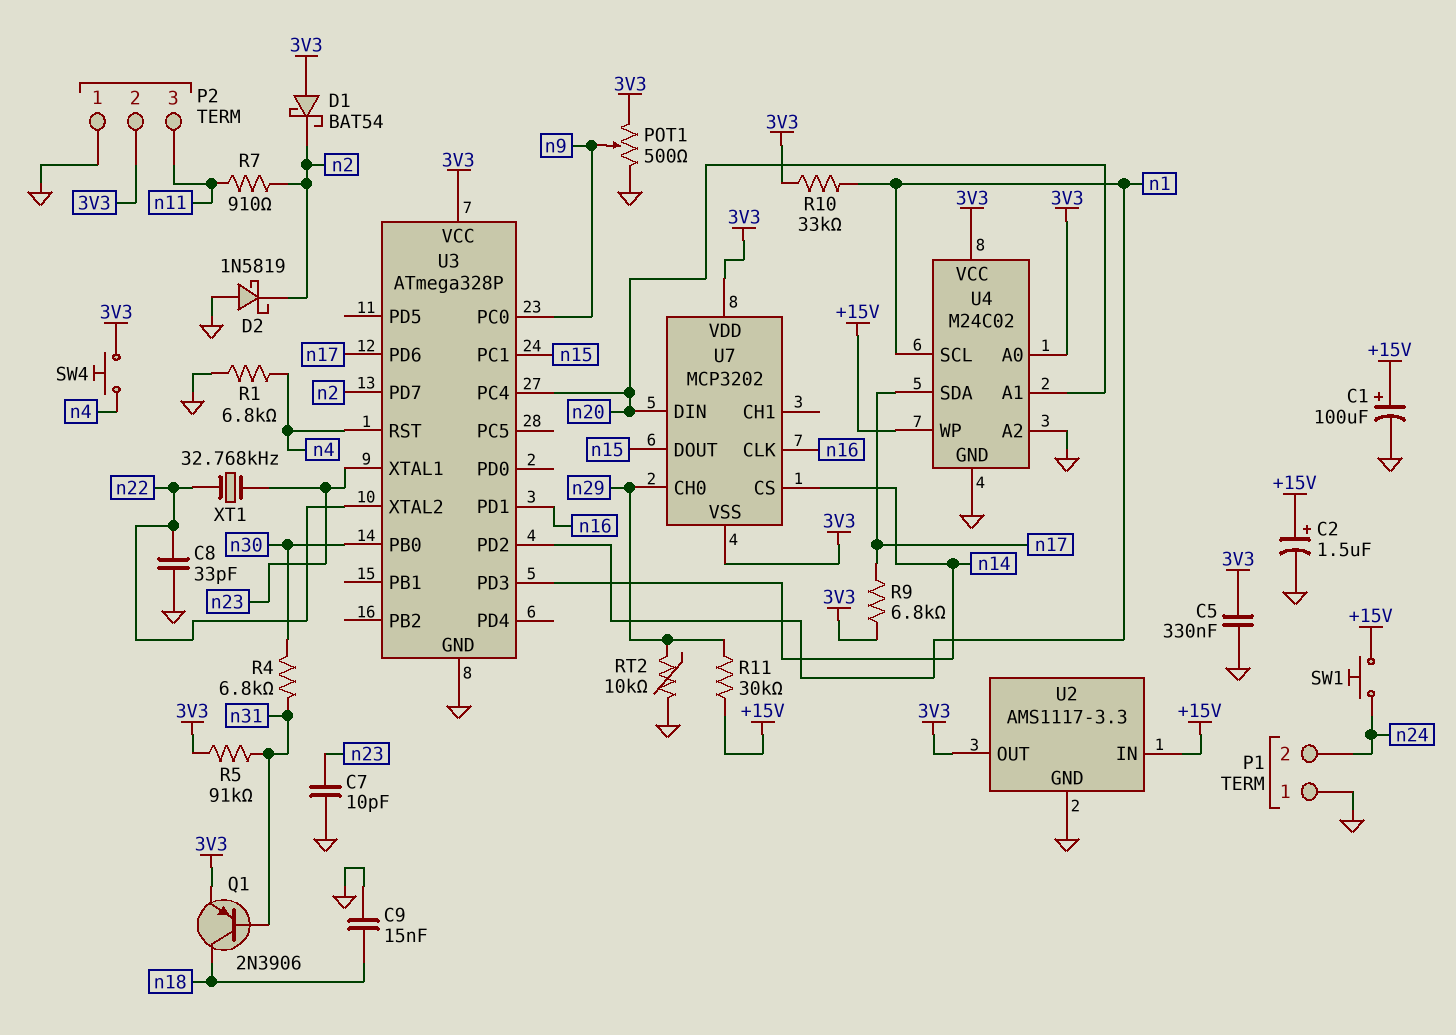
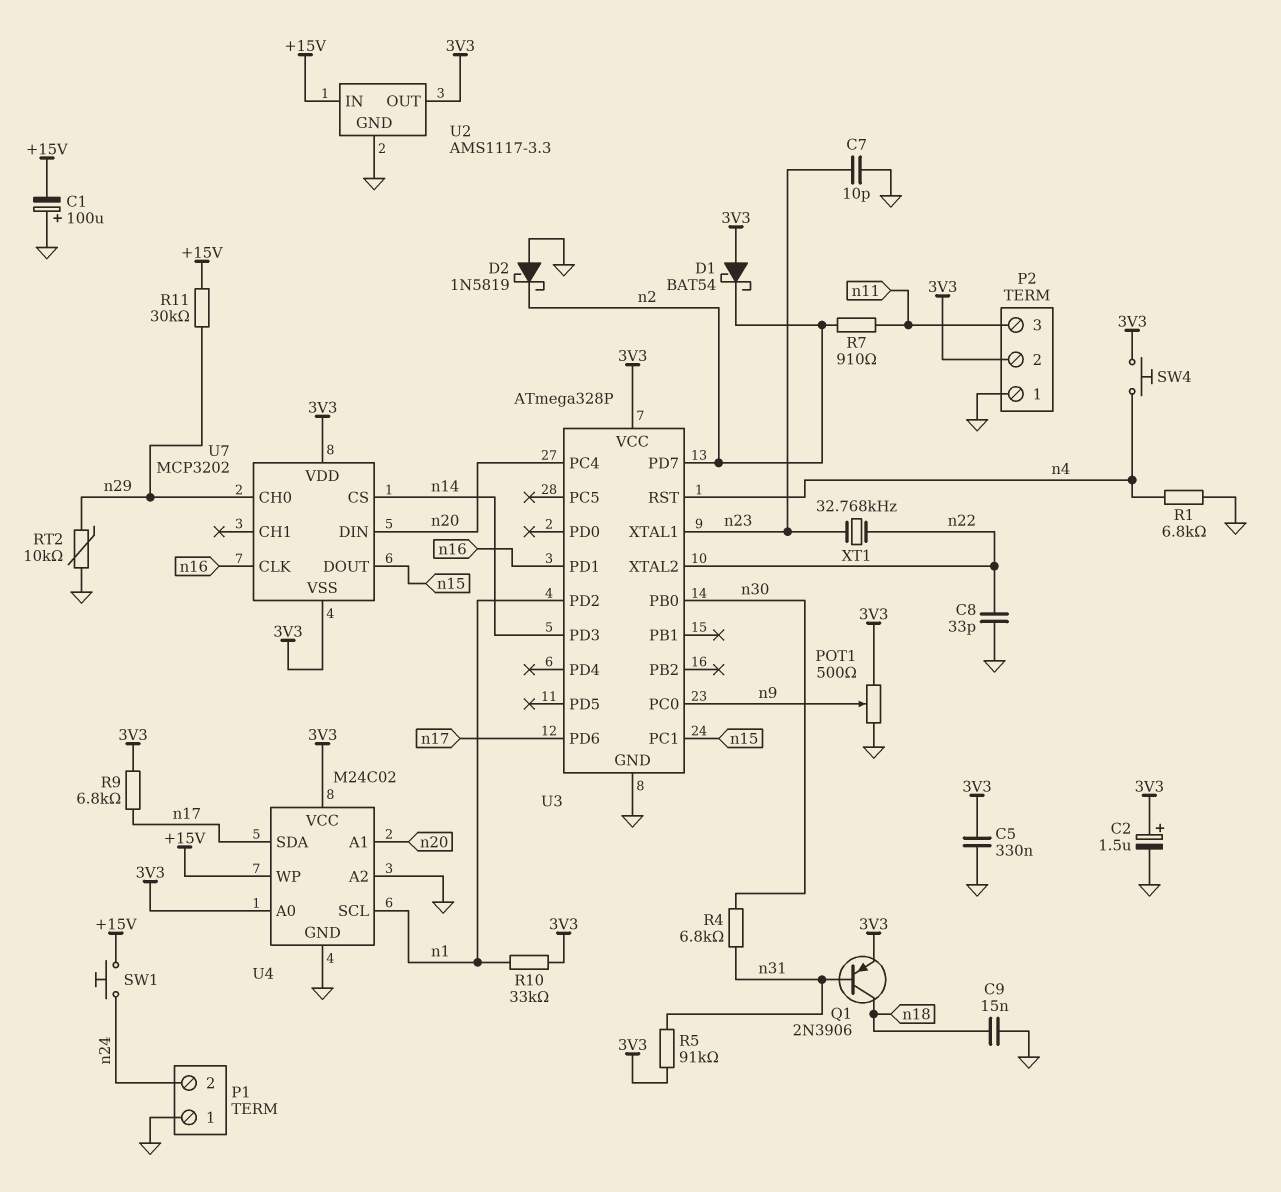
C1: 100uF (plus +15V, minus GND) -> 100uF (plus GND, minus +15V)
C2: 1.5uF (plus +15V, minus GND) -> 1.5uF (plus 3V3, minus GND)

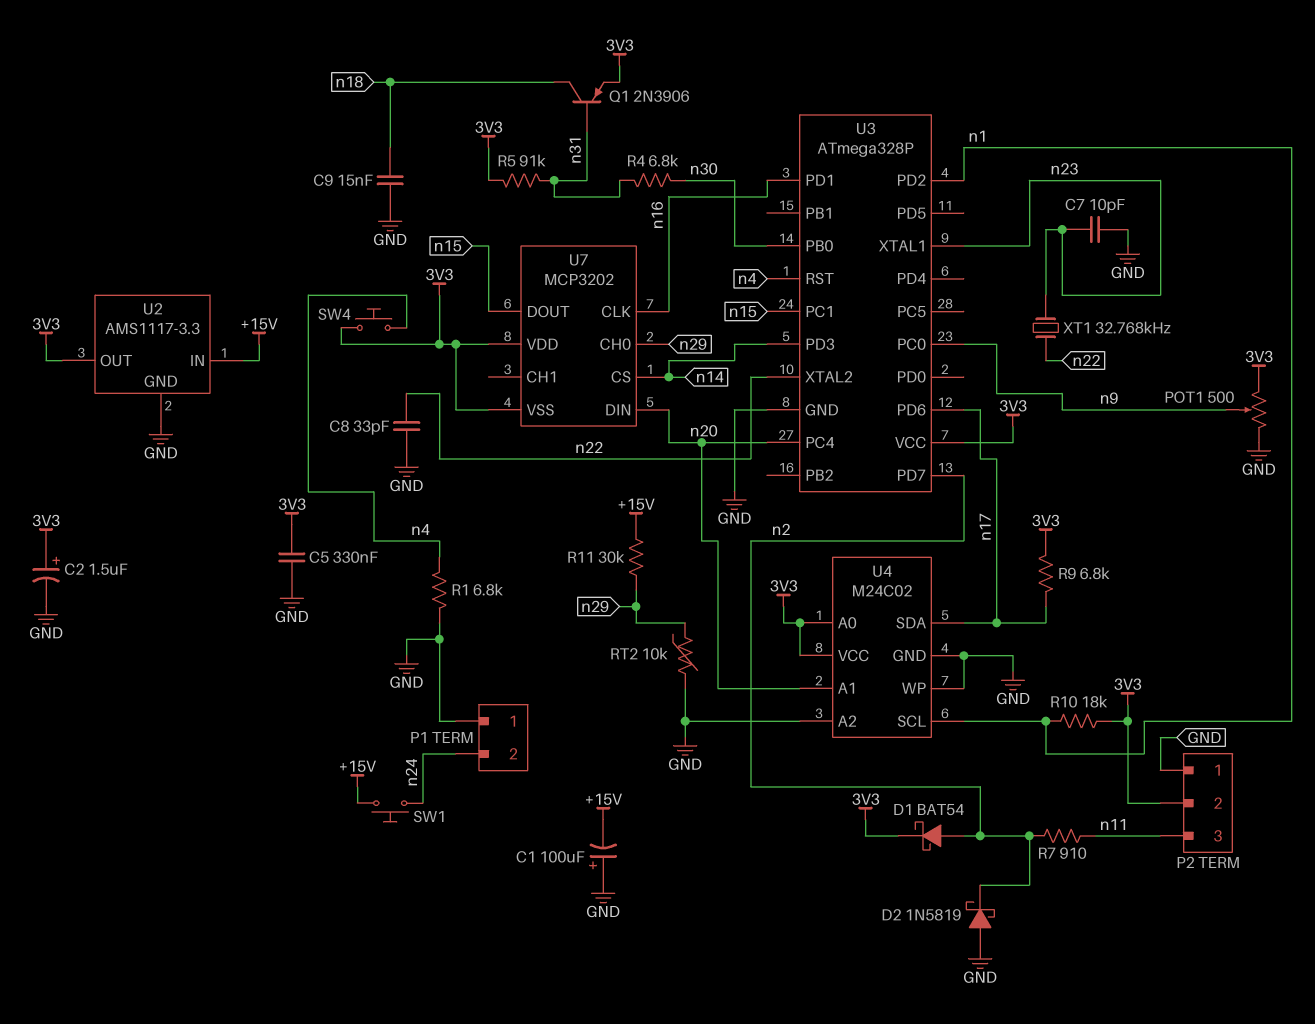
D1: schottky BAT54 (A 3V3, K n2) -> schottky BAT54 (A n2, K 3V3)
R10: 33k (3V3, n1) -> 18k (3V3, n1)
U4 pin WP: +15V -> GND

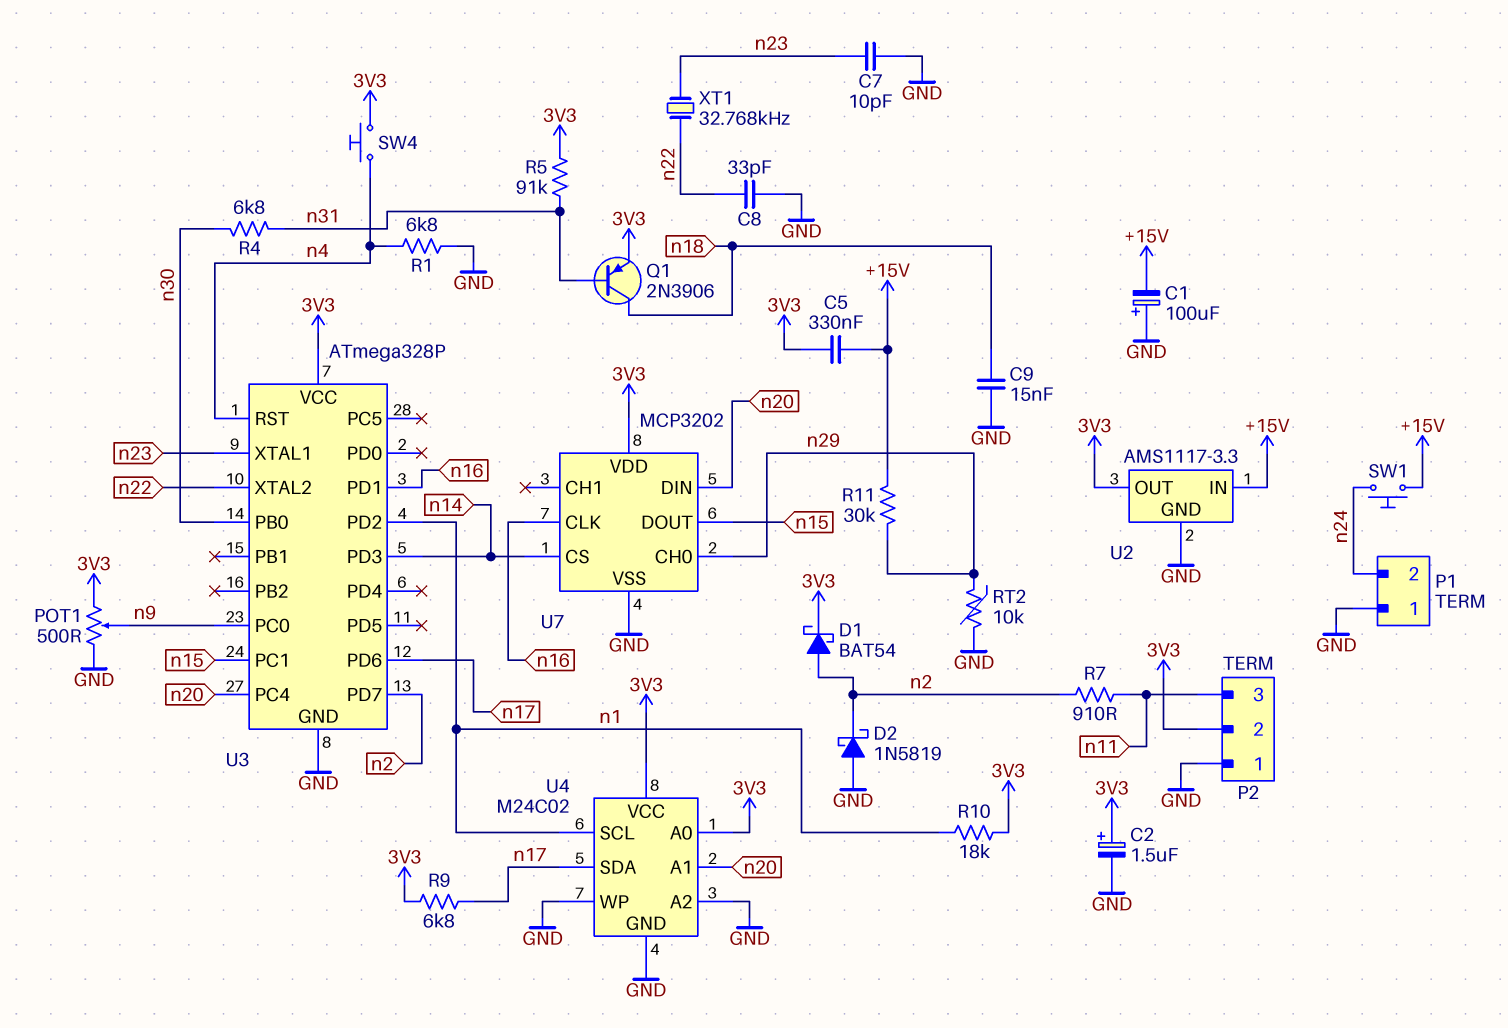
C5: 330nF (3V3, GND) -> 330nF (+15V, 3V3)
U7 pin VSS: 3V3 -> GND

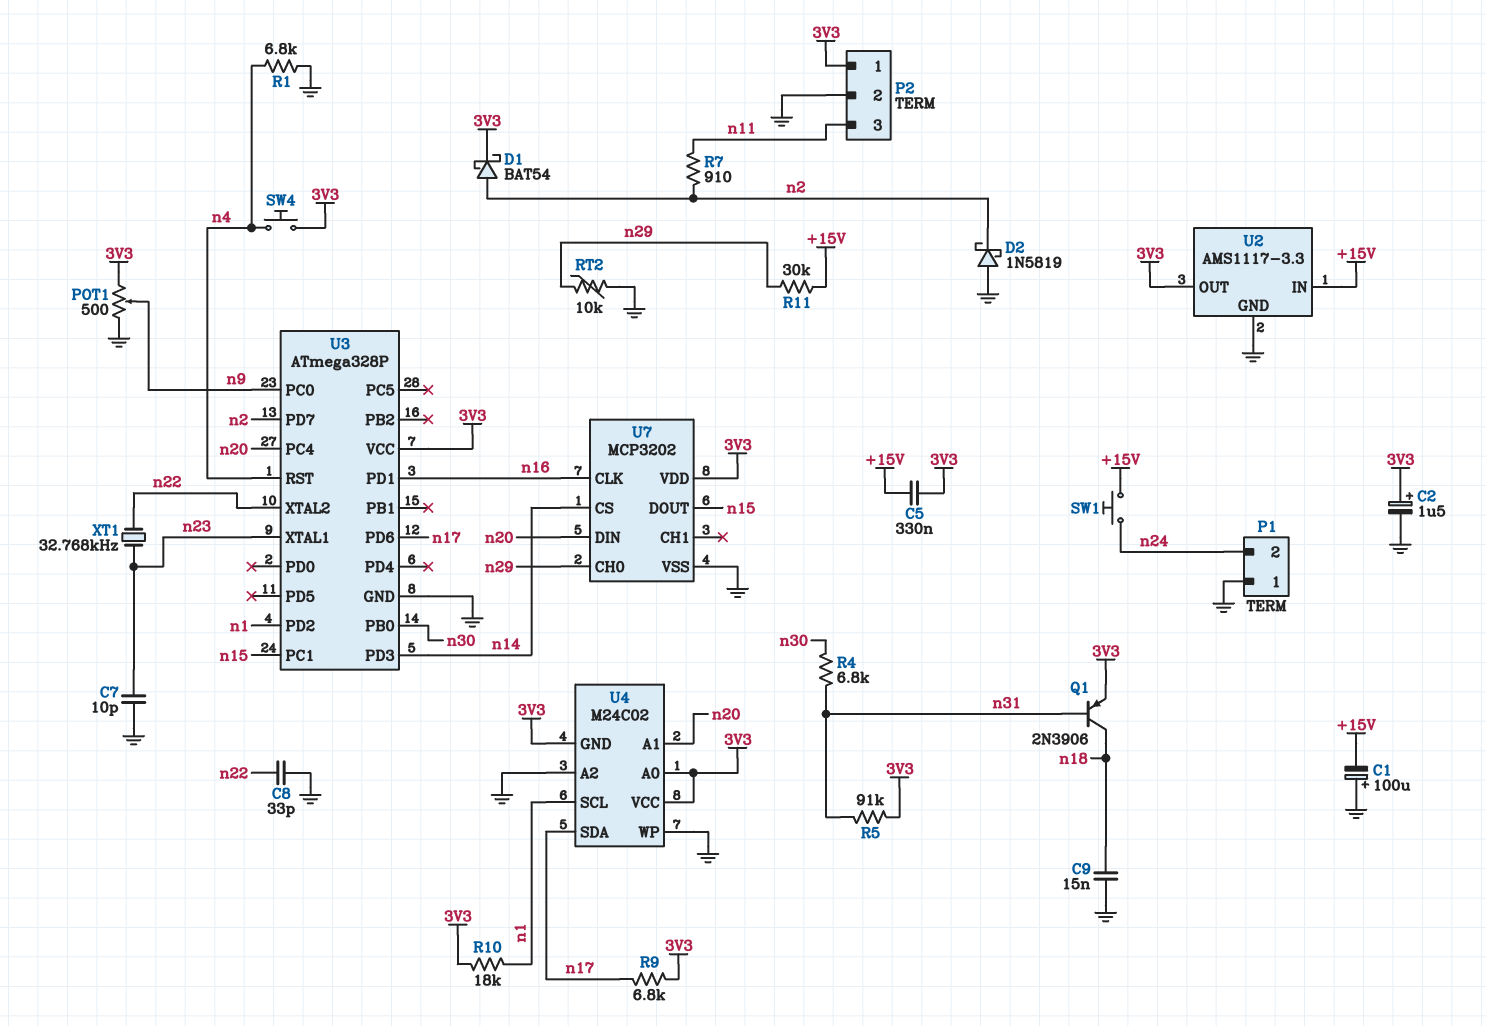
P2 pin 1: GND -> 3V3
P2 pin 2: 3V3 -> GND
U4 pin GND: GND -> 3V3

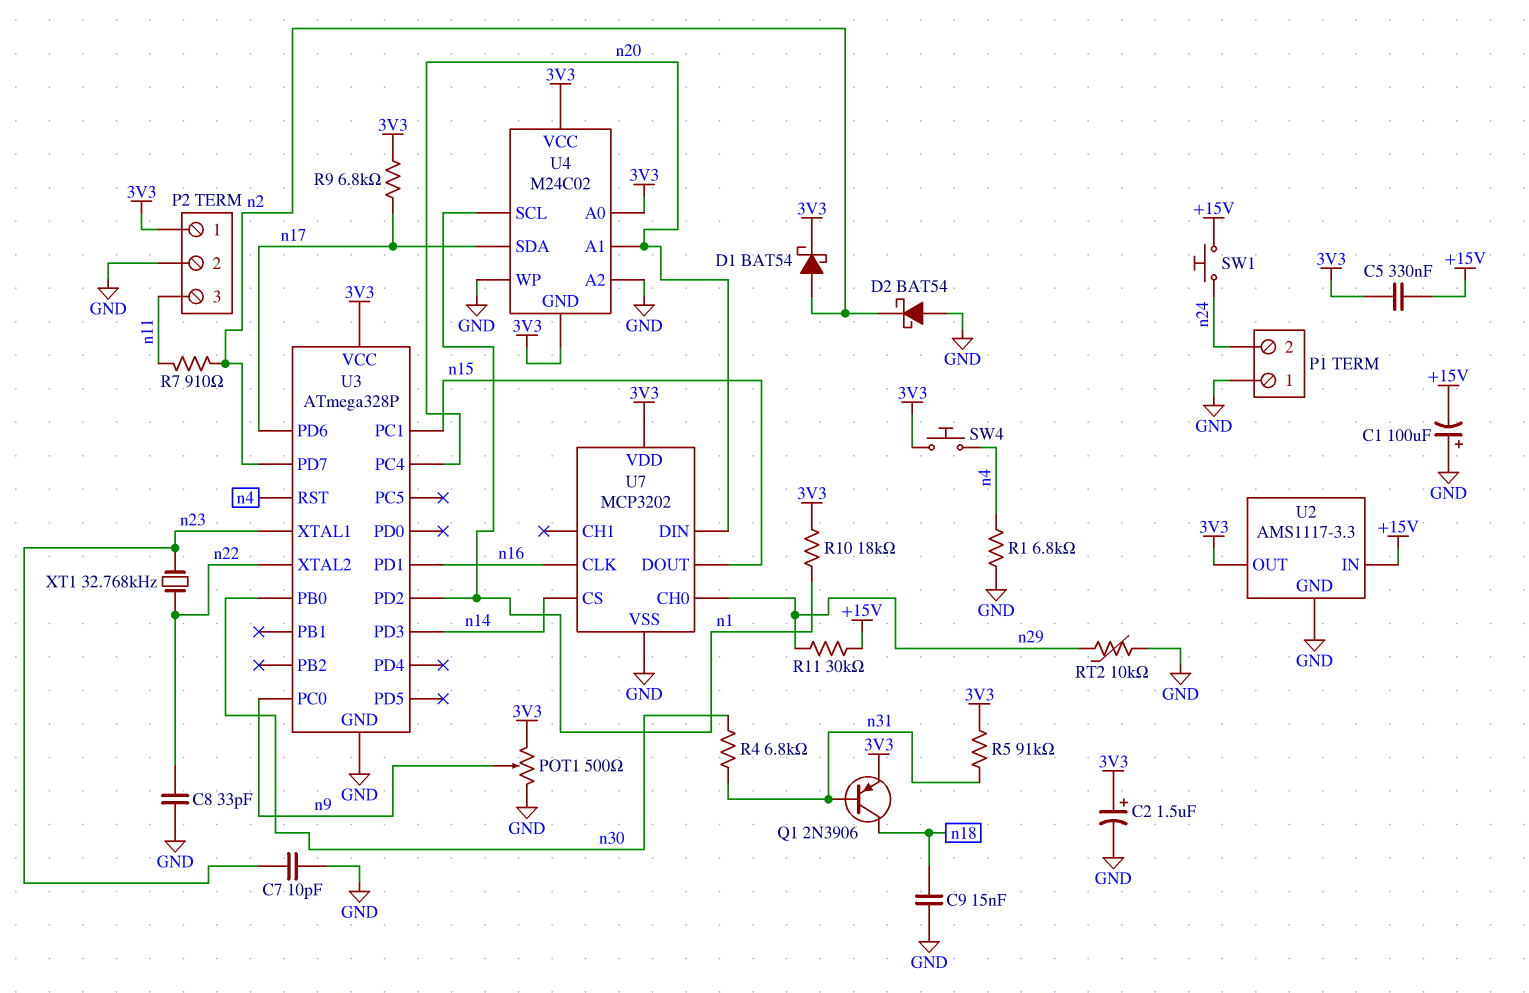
D2: schottky 1N5819 (A GND, K n2) -> schottky BAT54 (A GND, K n2)

